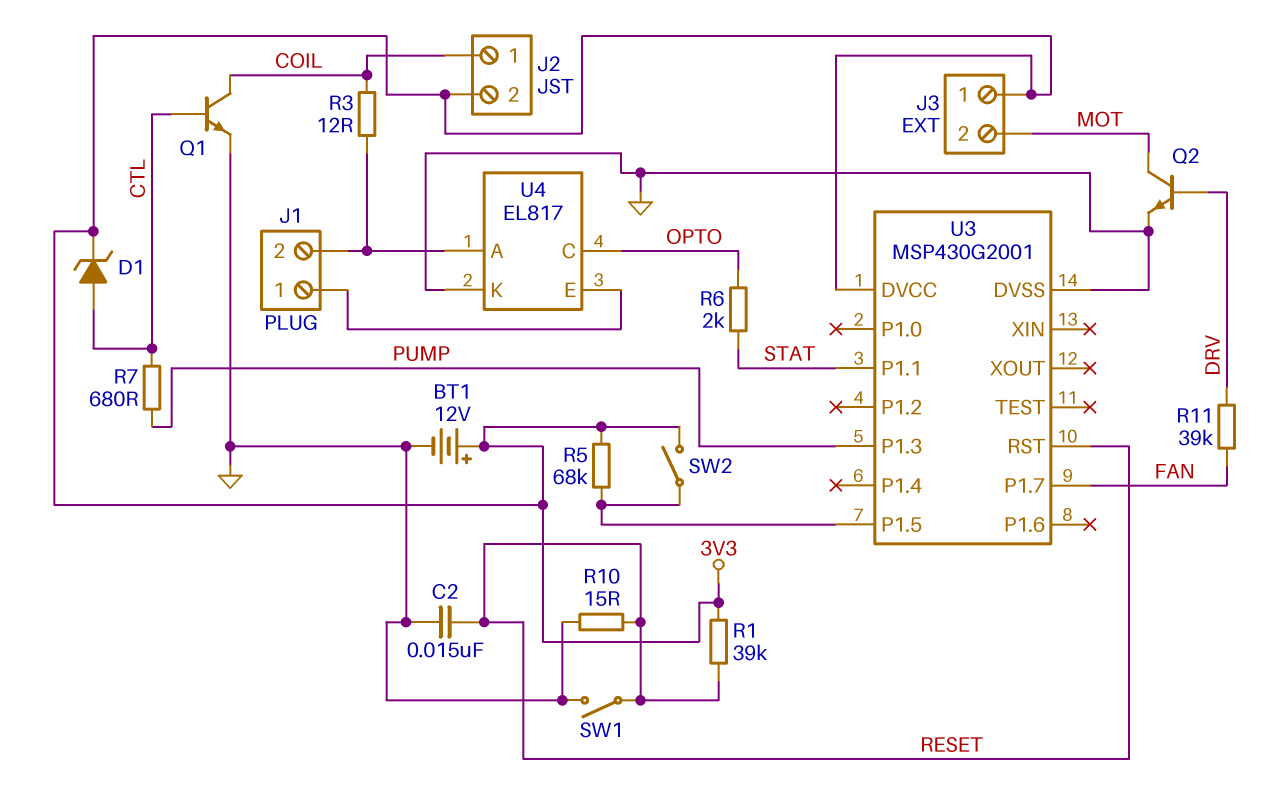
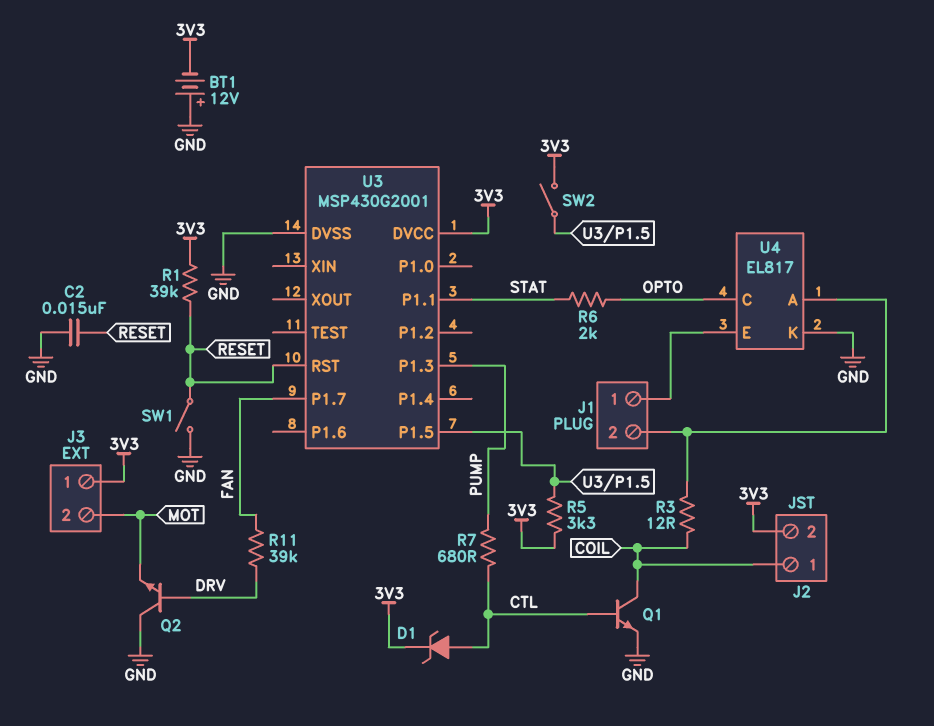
BT1: 12V (plus 3V3, minus GND) -> 12V (plus GND, minus 3V3)
Q2: NPN (B DRV, C MOT, E GND) -> NPN (B DRV, C GND, E MOT)
R5: 68k (3V3, U3/P1.5) -> 3.3k (3V3, U3/P1.5)
R10: 15 (GND, RESET) -> none

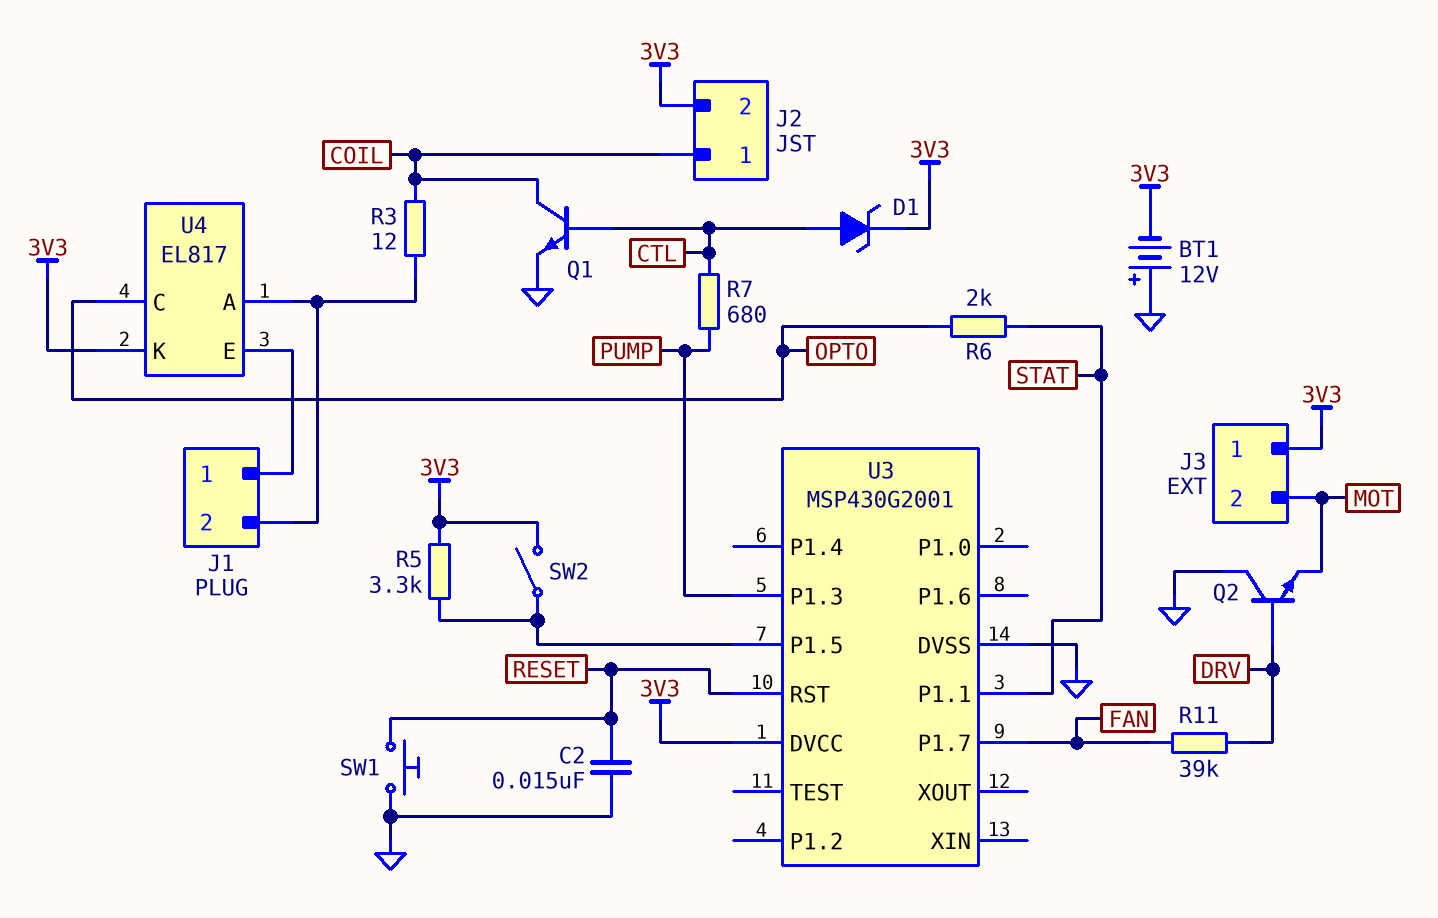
R1: 39k (3V3, RESET) -> none
SW1: switch (GND, RESET) -> button (GND, RESET)
U4 pin K: GND -> 3V3

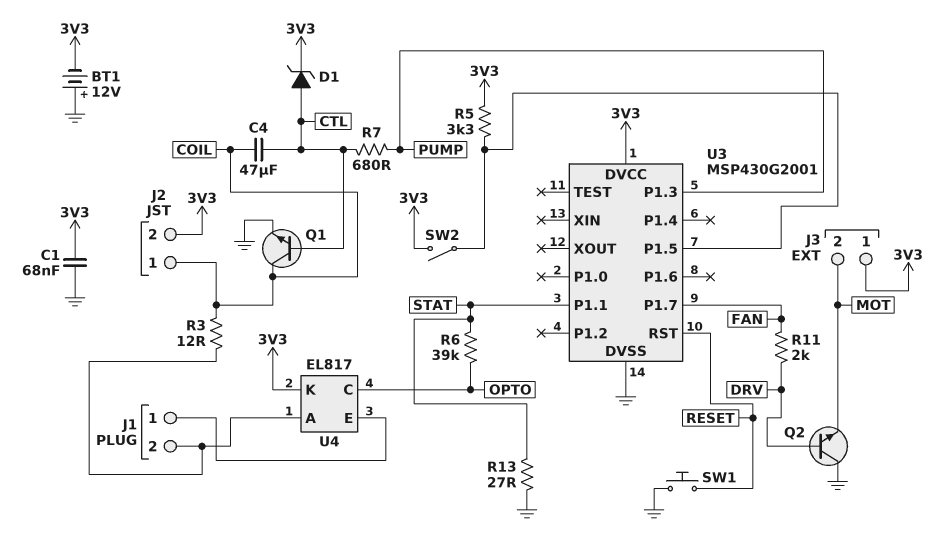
C1: none -> 68nF (3V3, GND)
C2: 15nF (GND, RESET) -> none
C4: none -> 47uF (COIL, CTL)
R6: 2k (OPTO, STAT) -> 39k (OPTO, STAT)
R11: 39k (DRV, FAN) -> 2k (DRV, FAN)
R13: none -> 27 (GND, STAT)

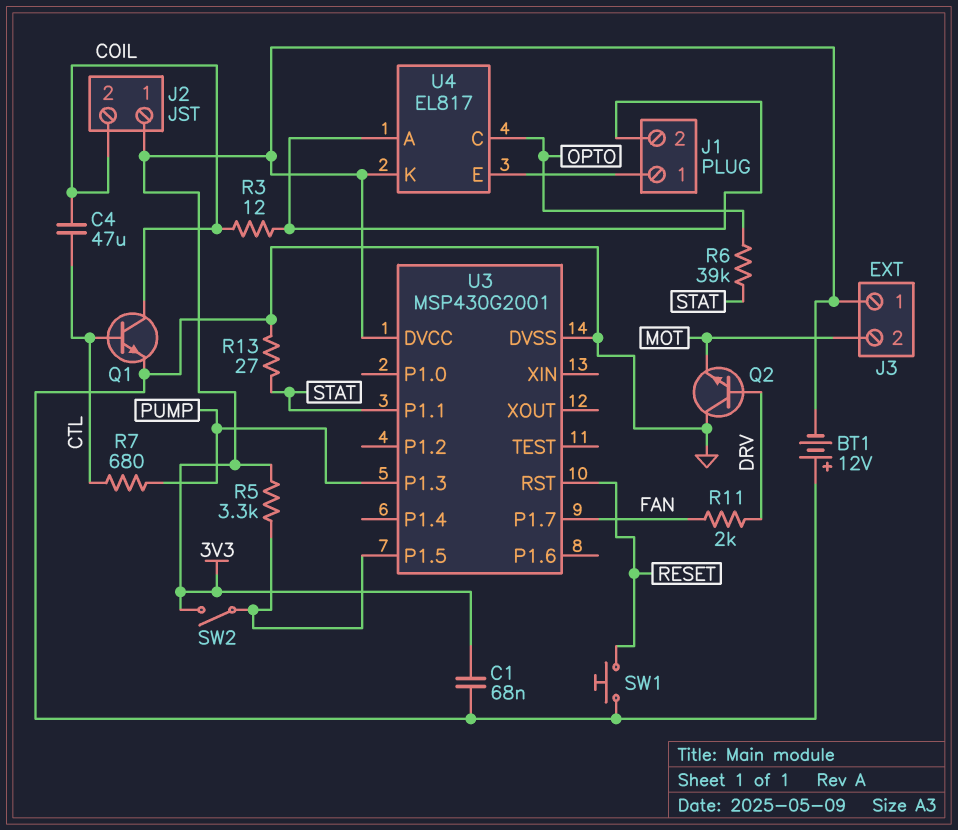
D1: zener (A CTL, K 3V3) -> none
J2 pin 1: COIL -> 3V3
J2 pin 2: 3V3 -> COIL

